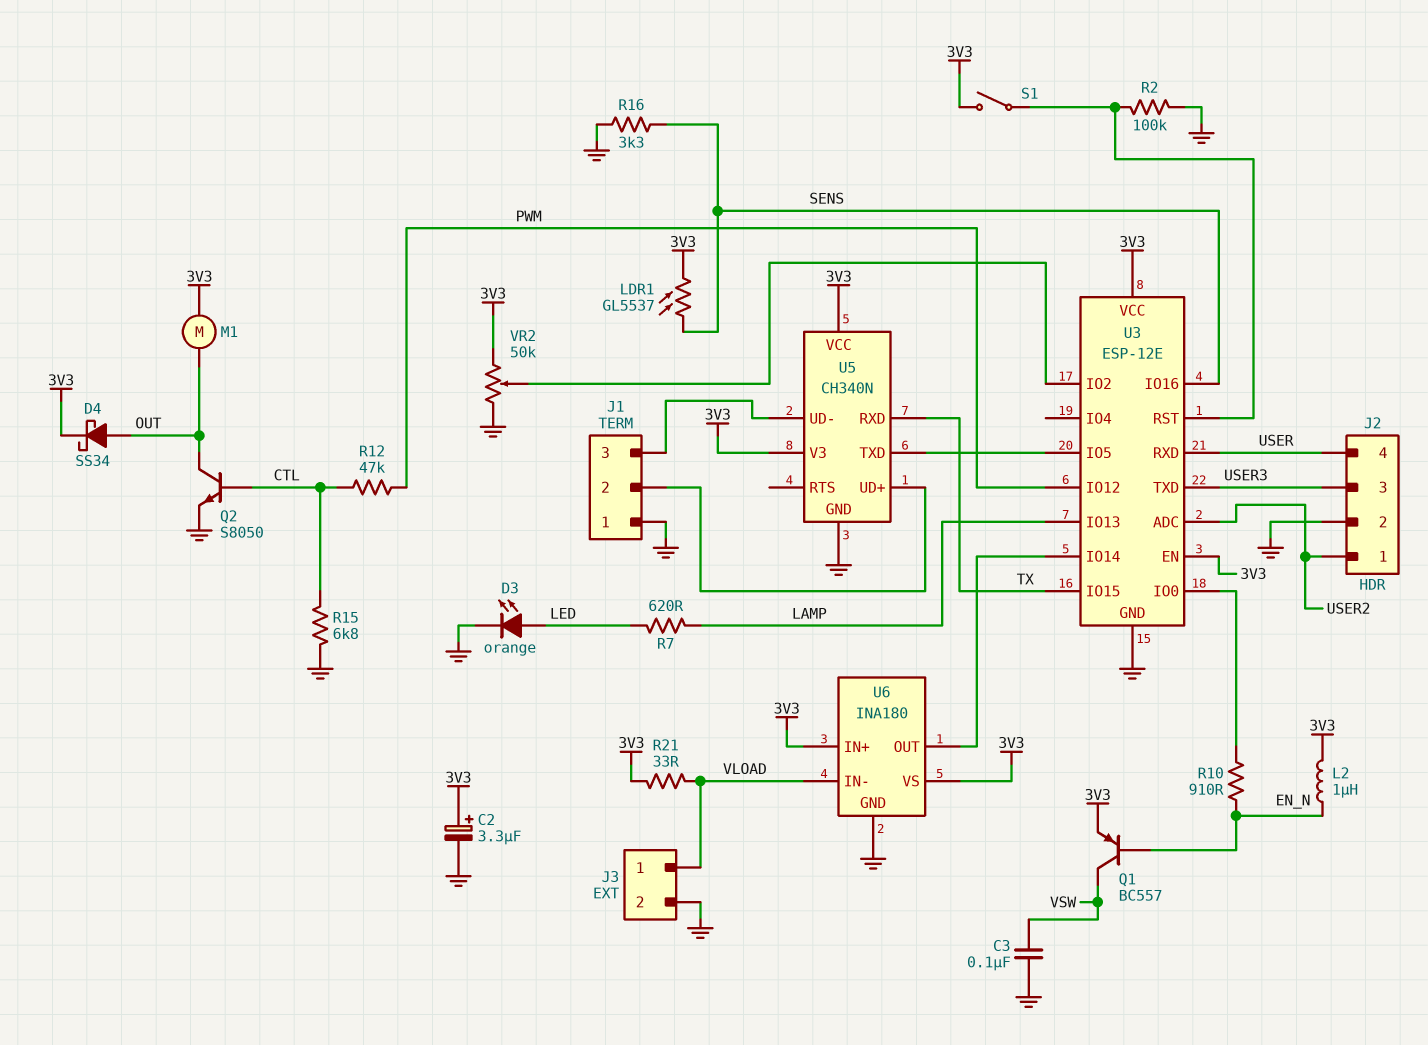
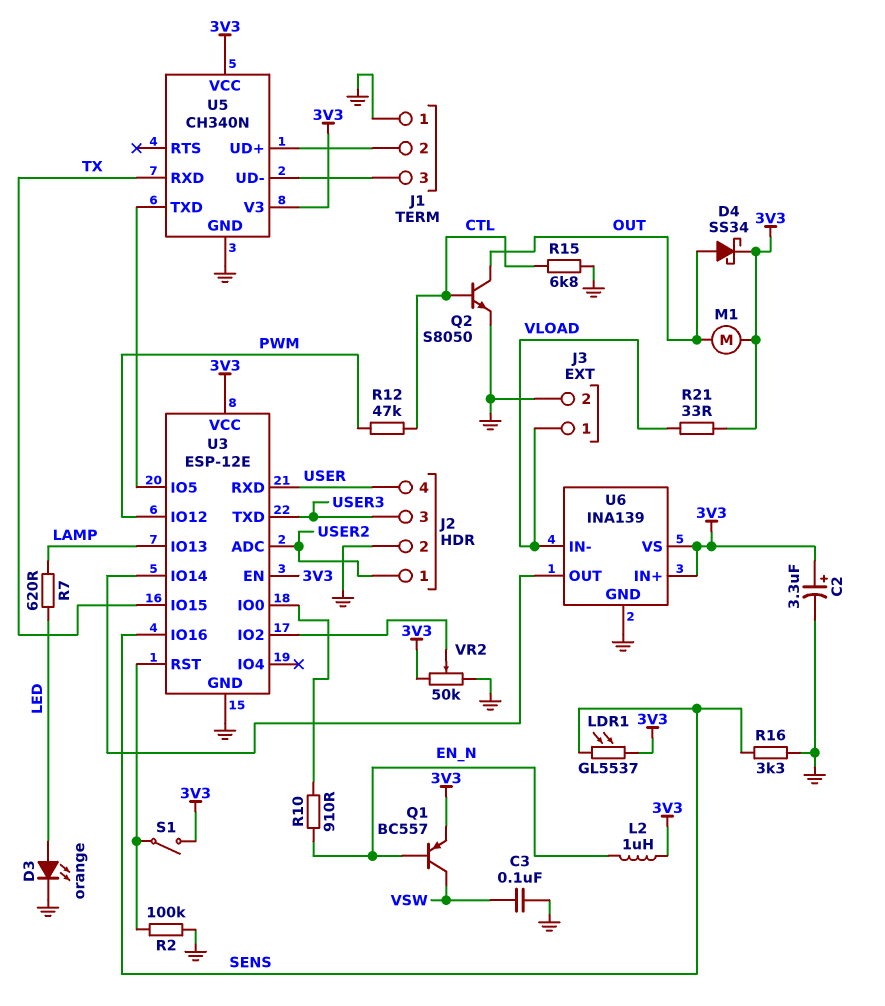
U6: INA180 -> INA139

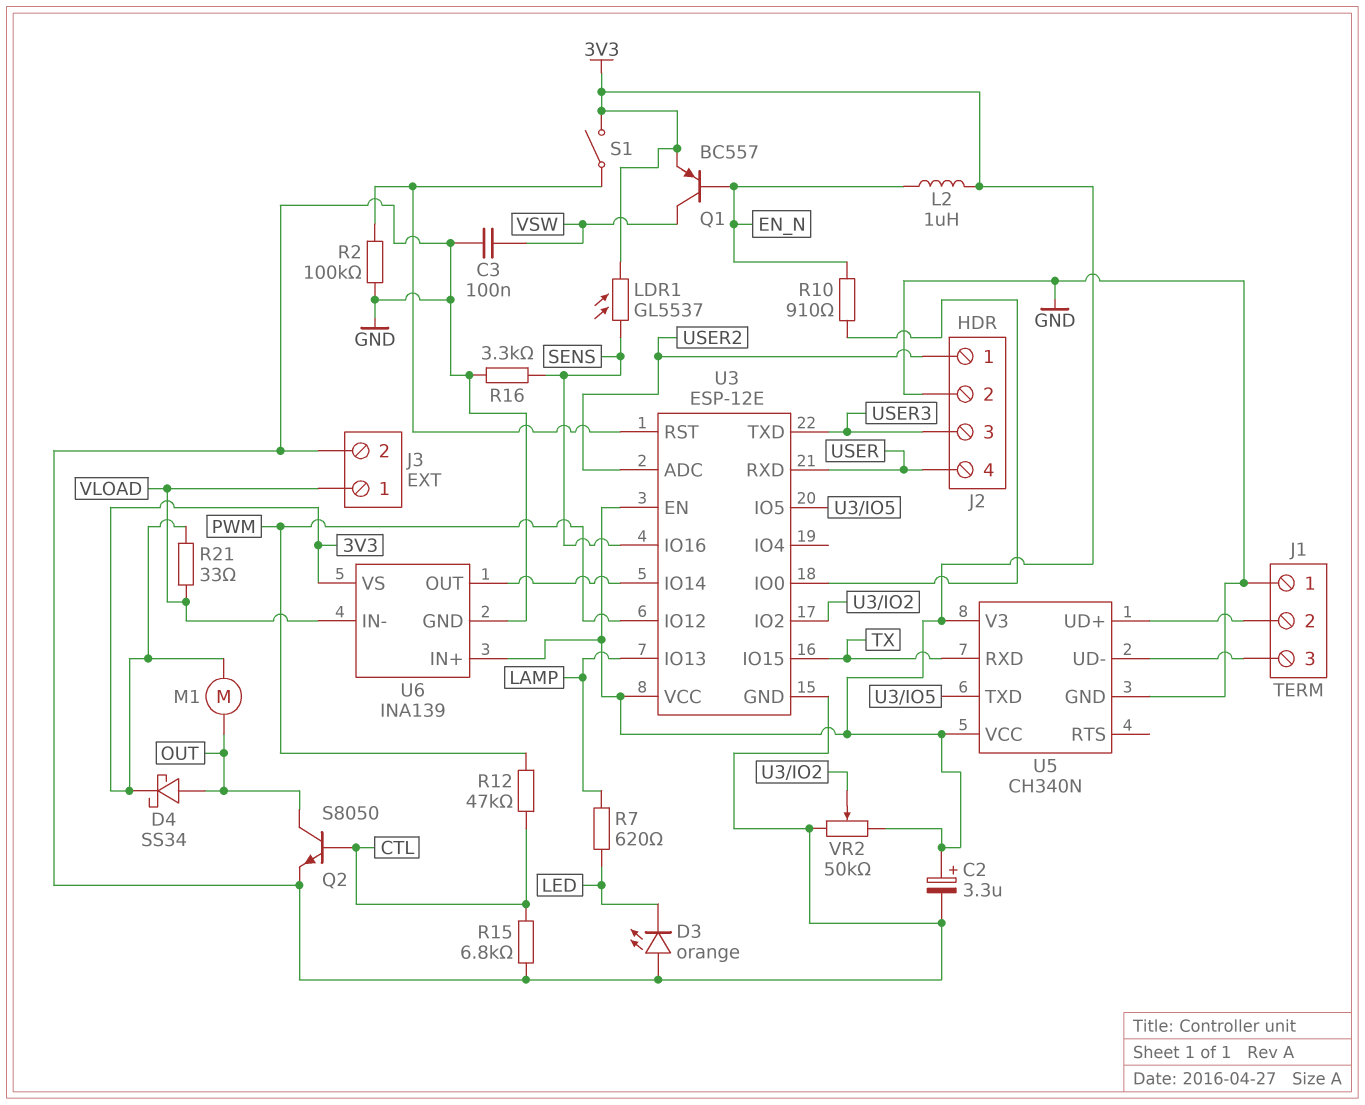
D3: LED orange (A LED, K GND) -> LED orange (A GND, K LED)

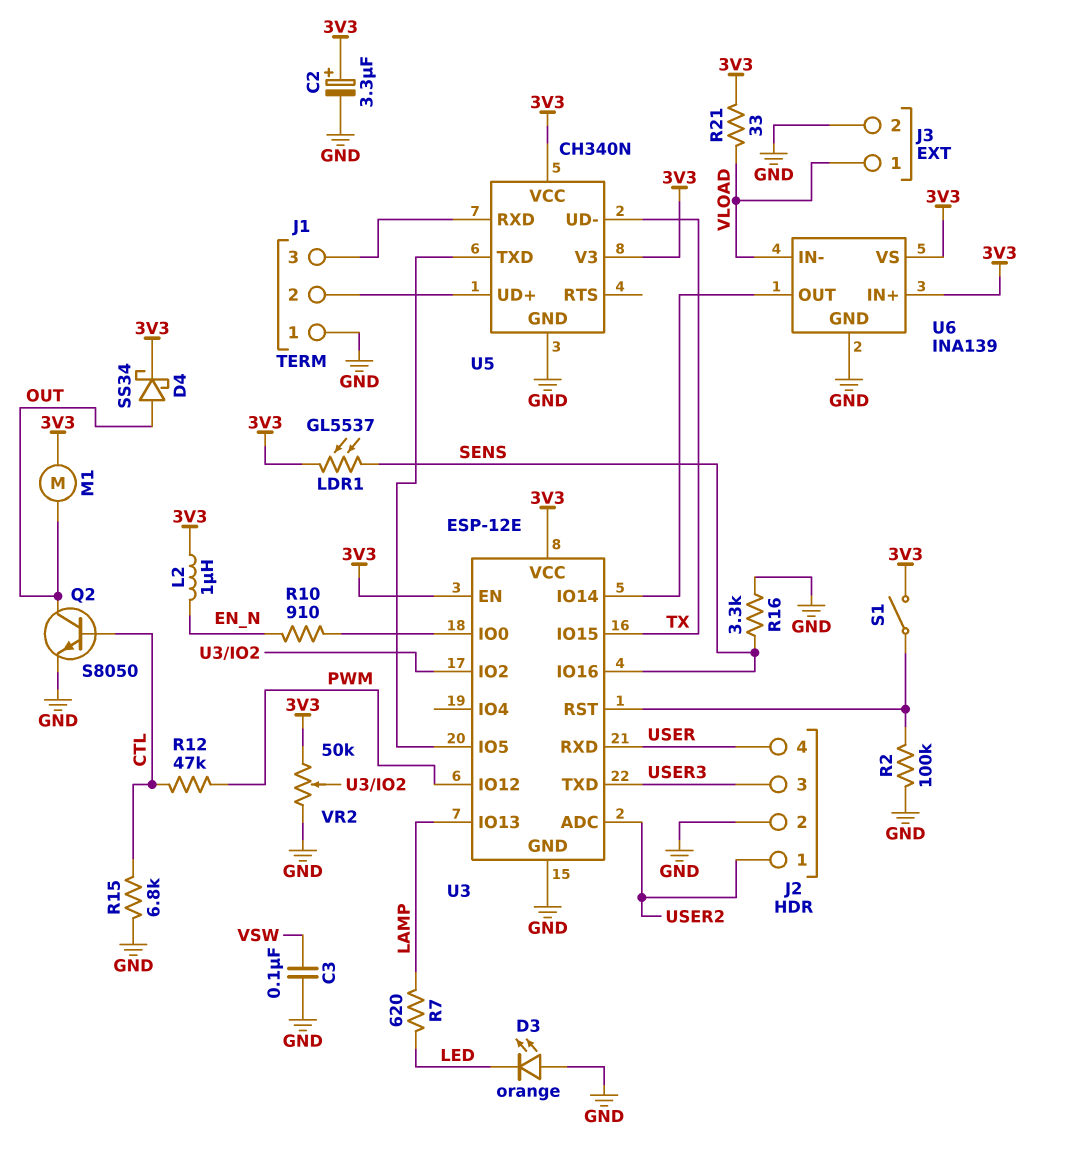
Q1: PNP BC557 (B EN_N, C VSW, E 3V3) -> none
U5 pin RXD: TX -> J1/3
U5 pin UD-: J1/3 -> TX

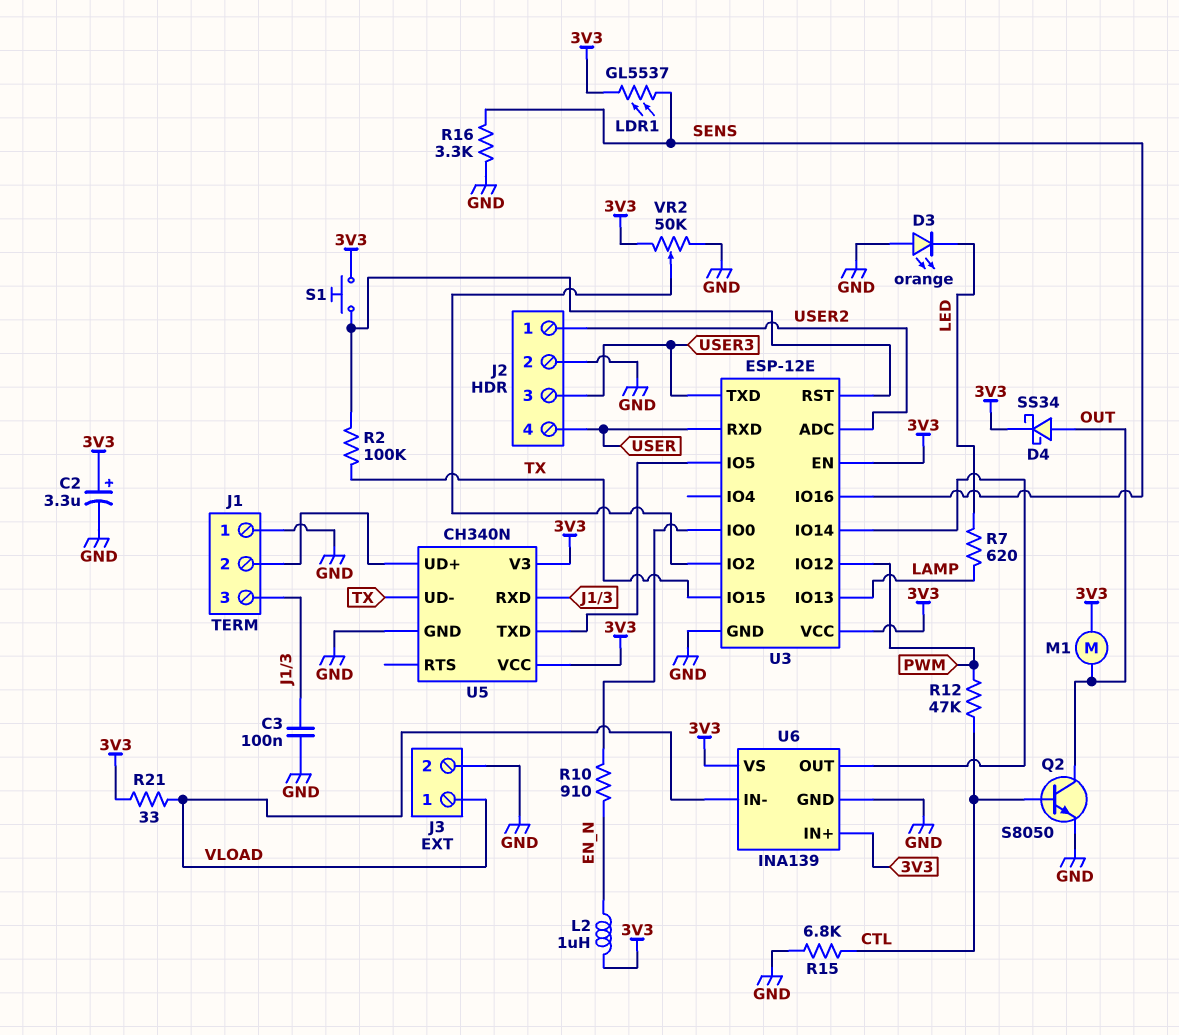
C3: 100nF (GND, VSW) -> 100nF (GND, J1/3)
R2: 100k (GND, U3/RST) -> 100k (TX, U3/RST)
S1: switch (3V3, U3/RST) -> button (3V3, U3/RST)

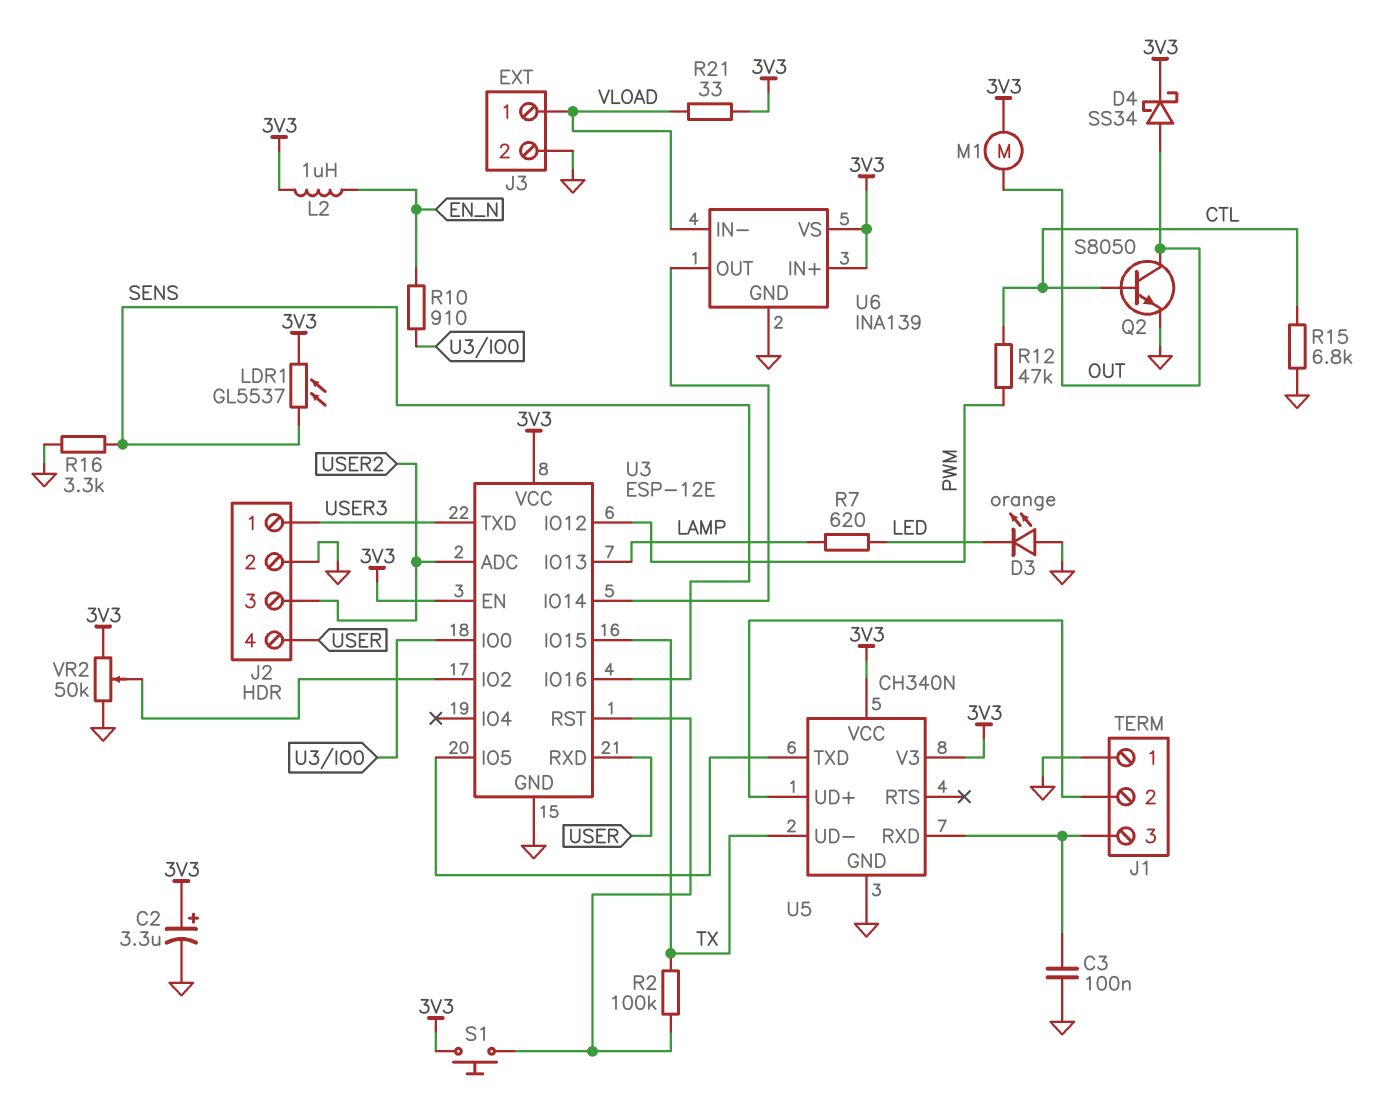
J2 pin 1: USER2 -> USER3
J2 pin 3: USER3 -> USER2

